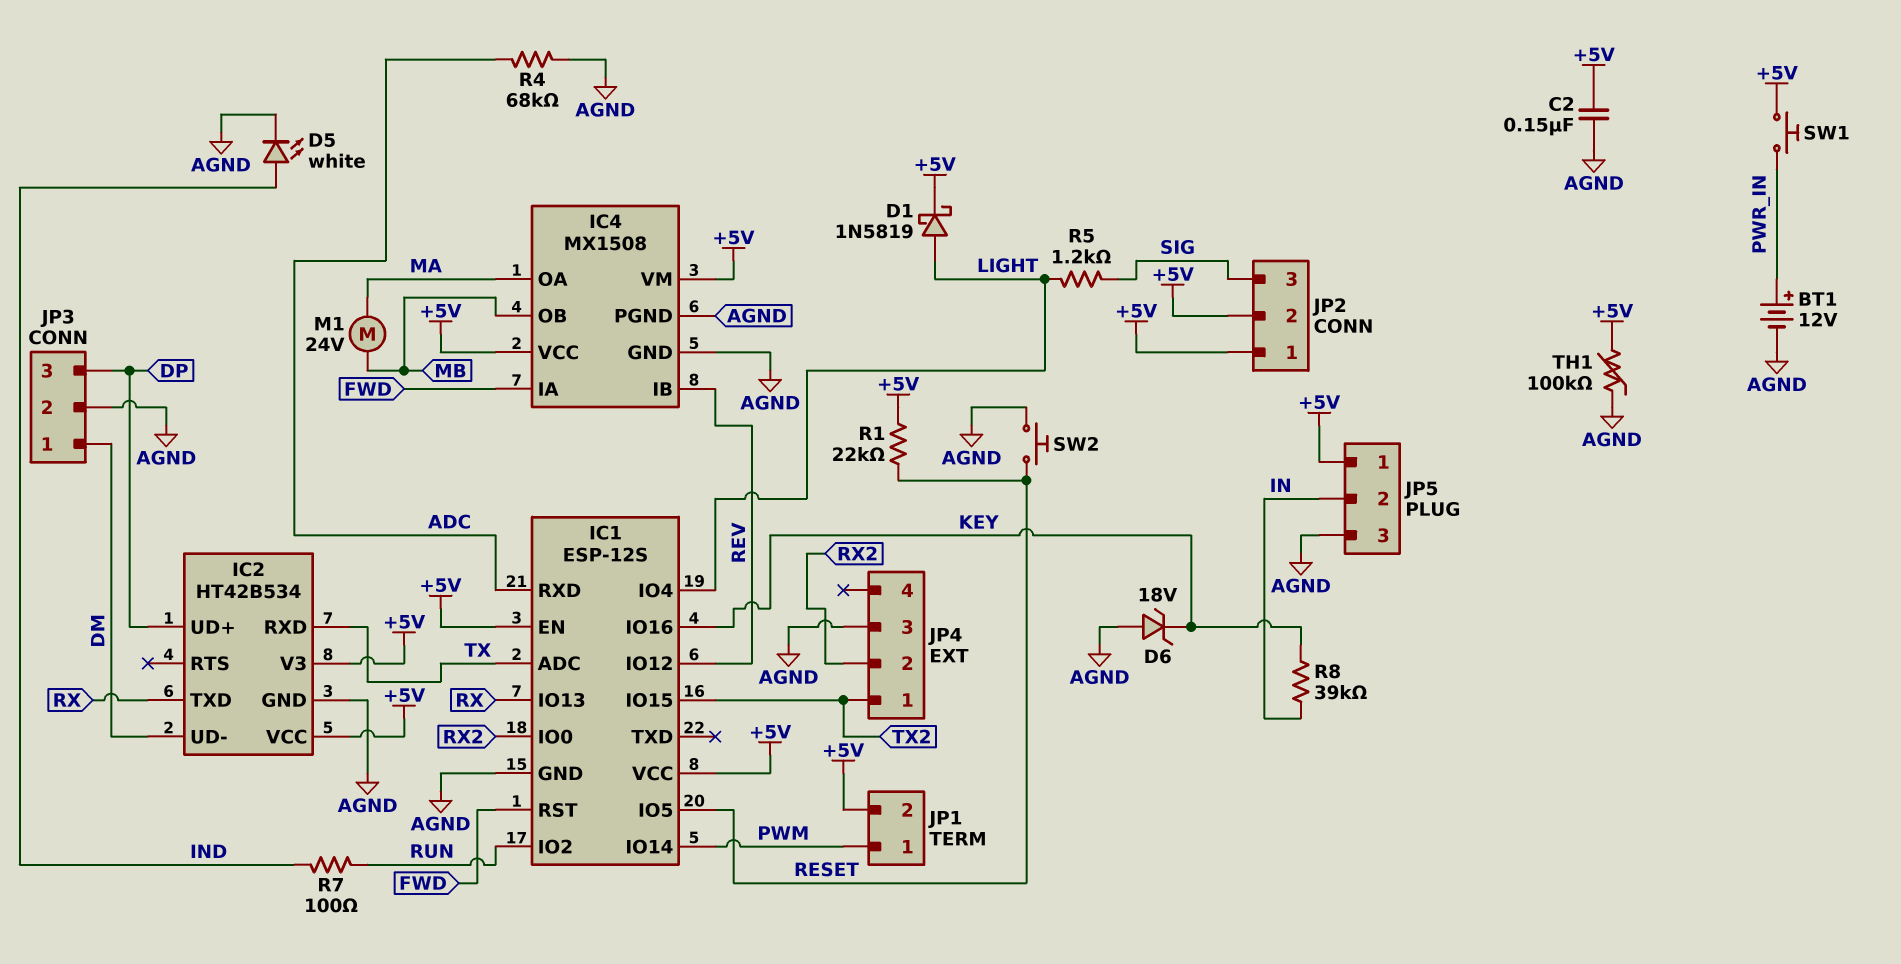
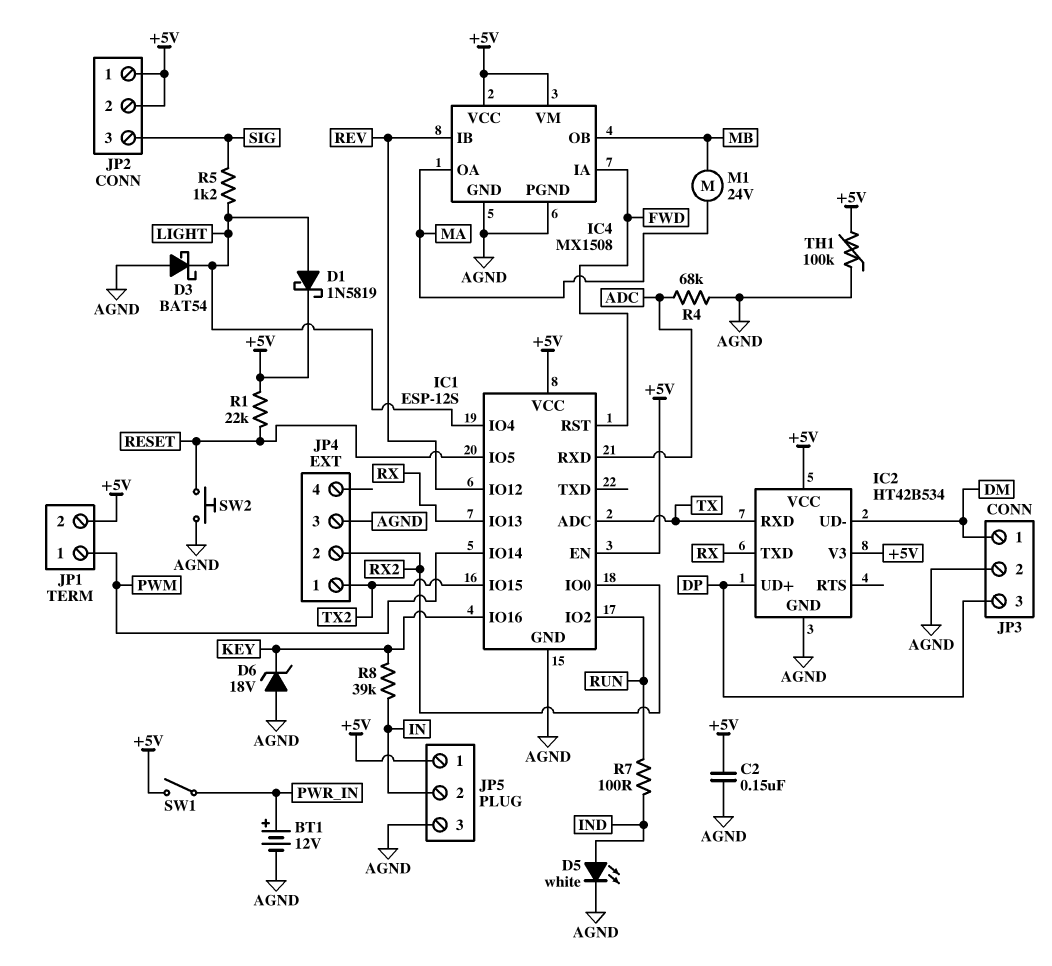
D3: none -> schottky BAT54 (A AGND, K LIGHT)
SW1: button (+5V, PWR_IN) -> switch (+5V, PWR_IN)

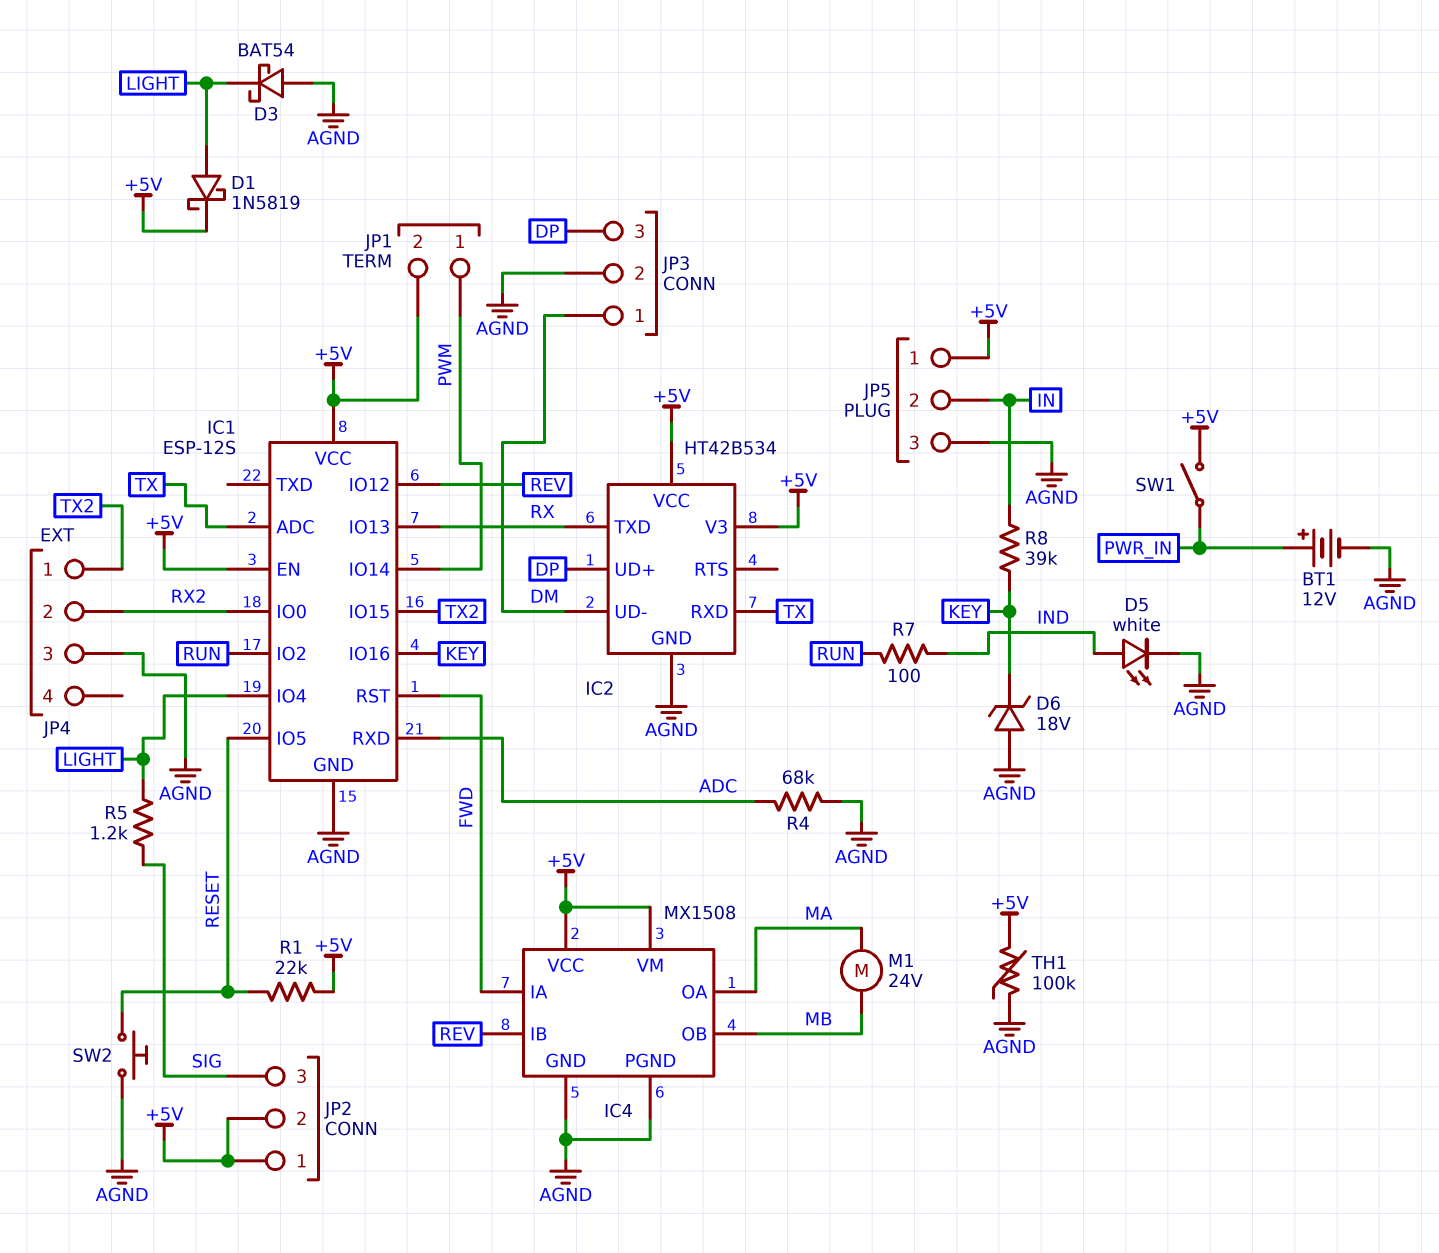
C2: 150nF (+5V, AGND) -> none

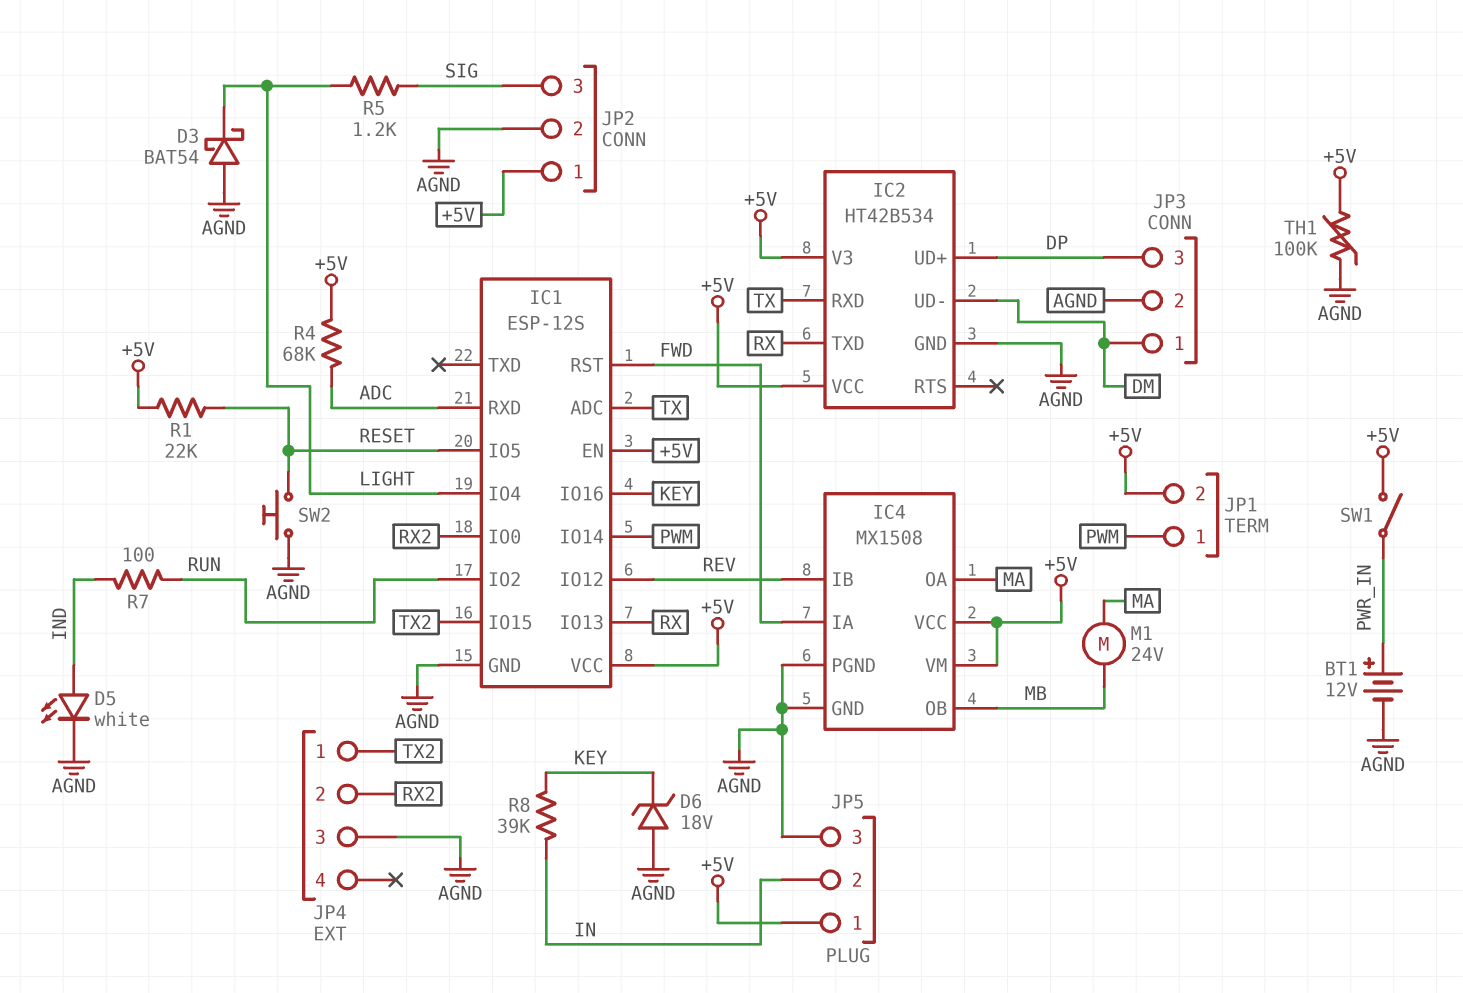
D1: schottky 1N5819 (A LIGHT, K +5V) -> none
JP2 pin 2: +5V -> AGND
R4: 68k (ADC, AGND) -> 68k (+5V, ADC)

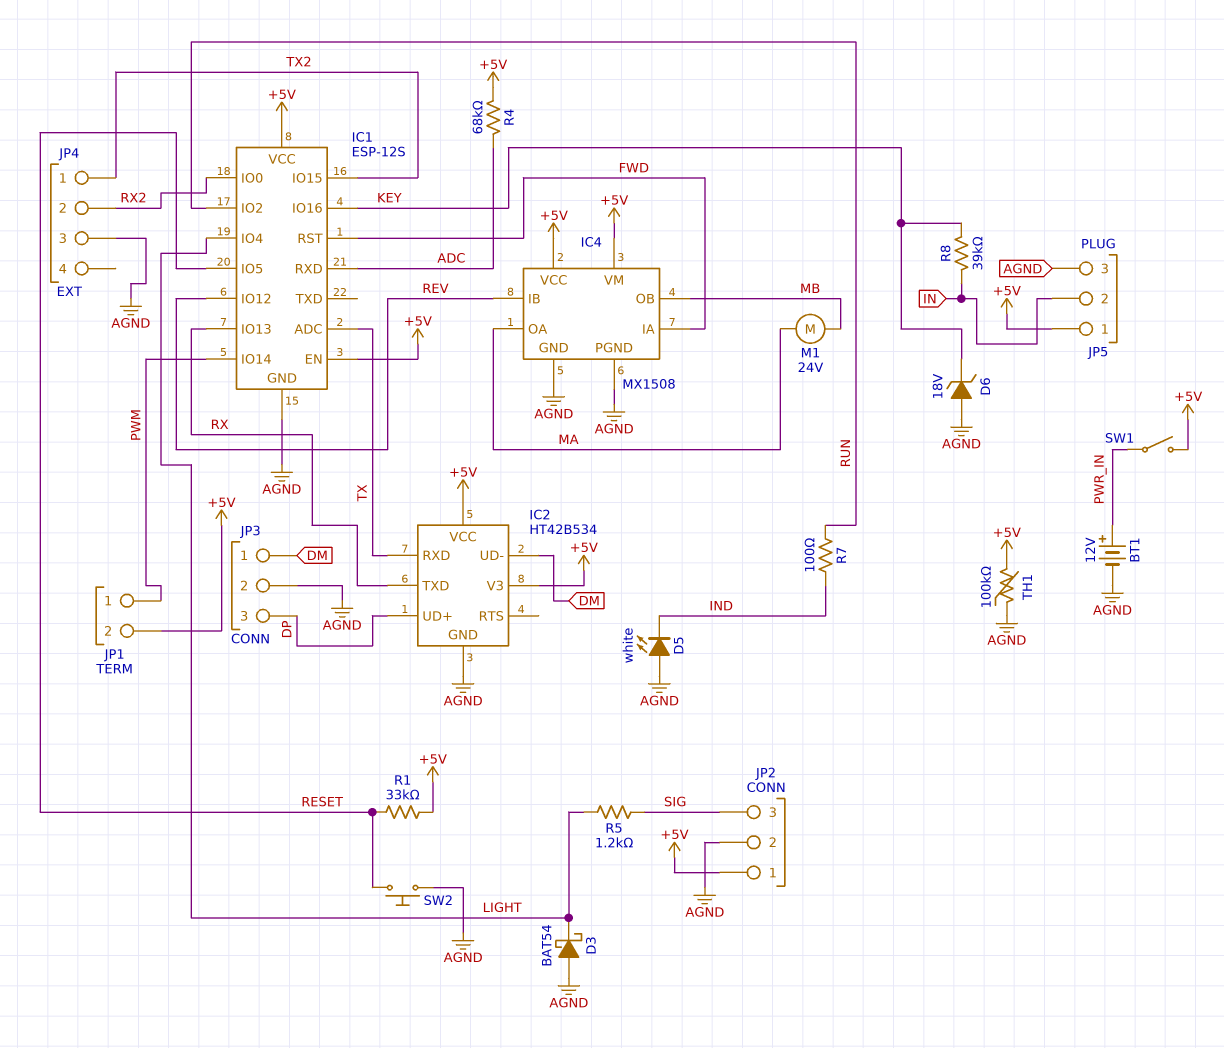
D5: LED white (A IND, K AGND) -> LED white (A AGND, K IND)
R1: 22k (+5V, RESET) -> 33k (+5V, RESET)

